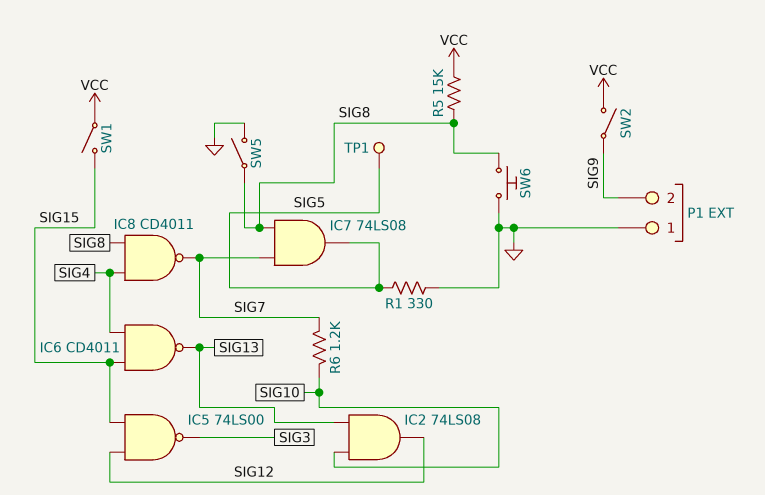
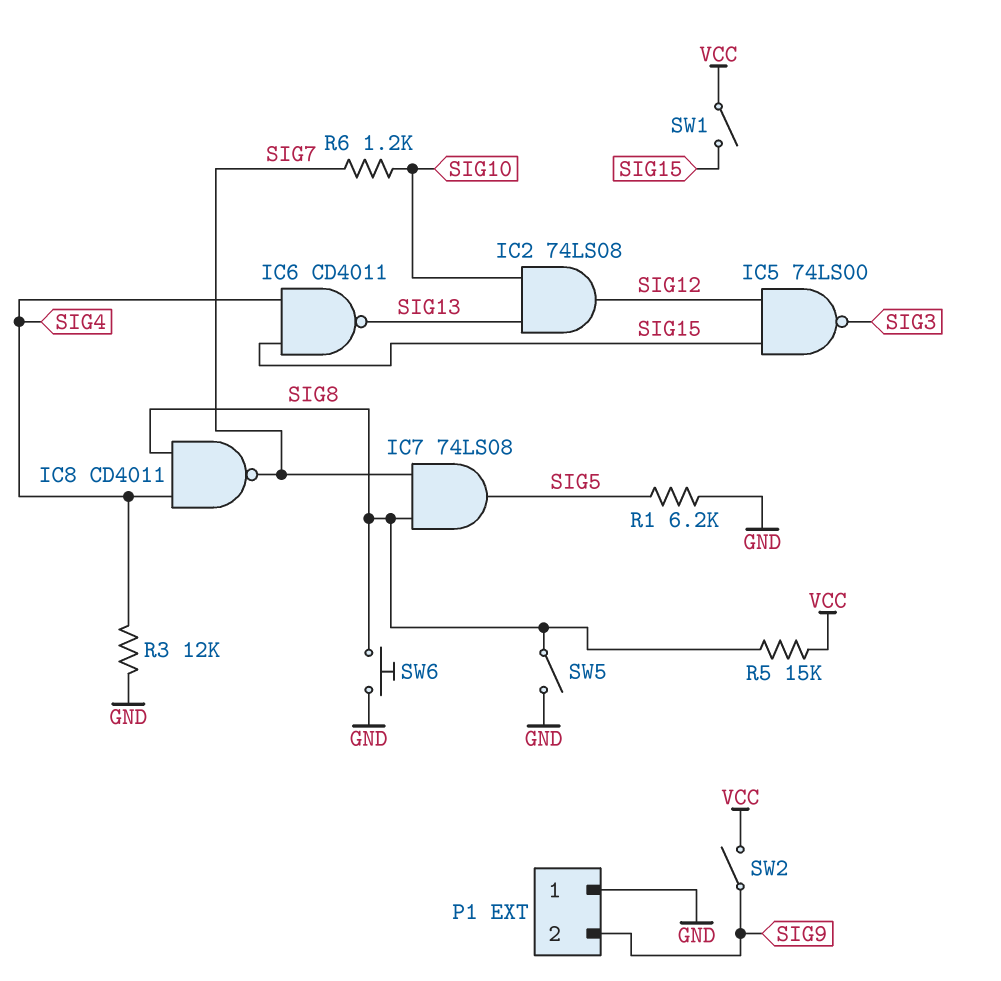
R1: 330 (GND, SIG5) -> 6.2k (GND, SIG5)
R3: none -> 12k (GND, SIG4)
TP1: test point (SIG5) -> none

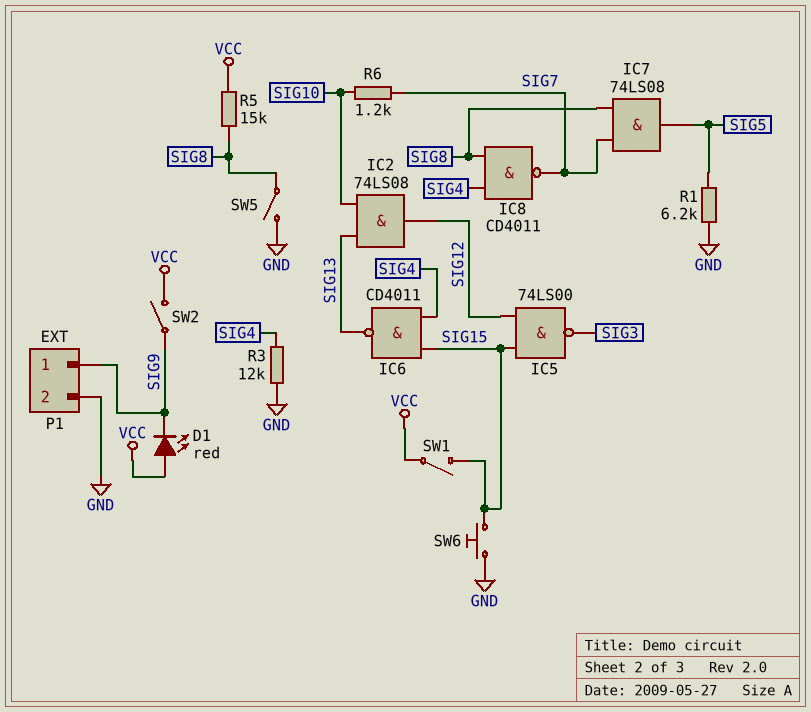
D1: none -> LED red (A VCC, K SIG9)
P1 pin 1: GND -> SIG9
P1 pin 2: SIG9 -> GND
SW6: button (GND, SIG8) -> button (GND, SIG15)

